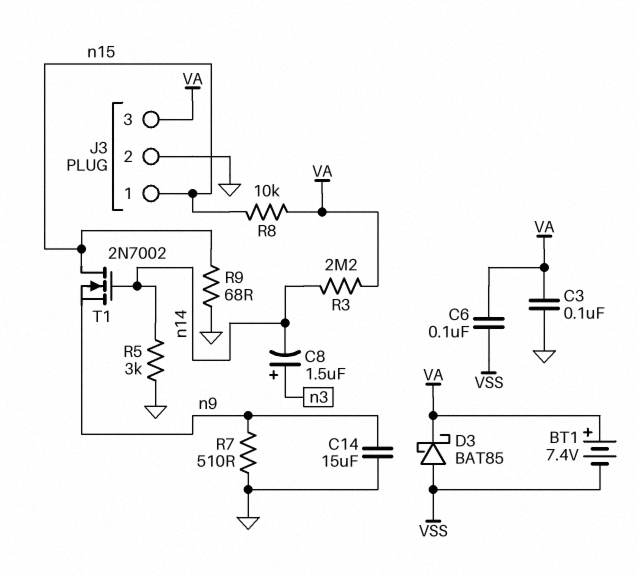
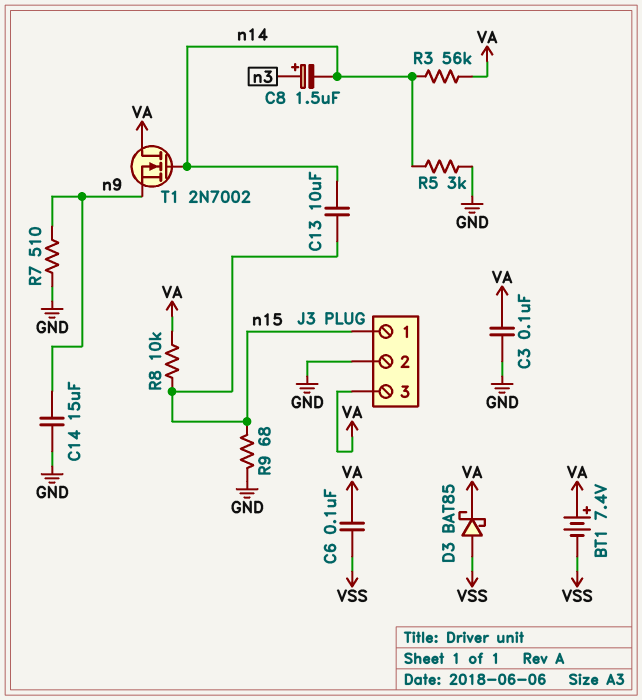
C13: none -> 10uF (n14, n15)
R3: 2.2M (VA, n14) -> 56k (VA, n14)
T1: NMOS 2N7002 (G n14, D n15, S n9) -> NMOS 2N7002 (G n14, D VA, S n9)

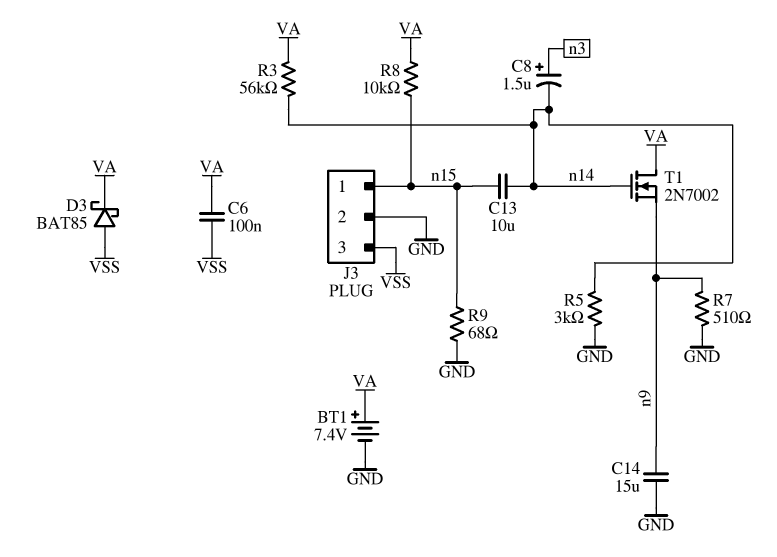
BT1: 7.4V (plus VA, minus VSS) -> 7.4V (plus VA, minus GND)
C3: 100nF (GND, VA) -> none
J3 pin 3: VA -> VSS

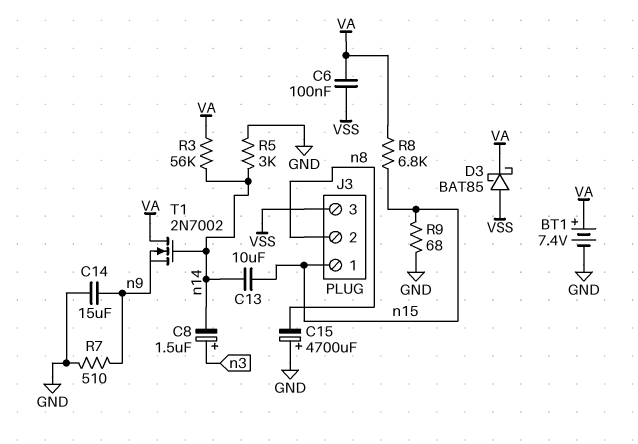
C15: none -> 4700uF (plus GND, minus n8)
J3 pin 2: GND -> n8
R8: 10k (VA, n15) -> 6.8k (VA, n15)

